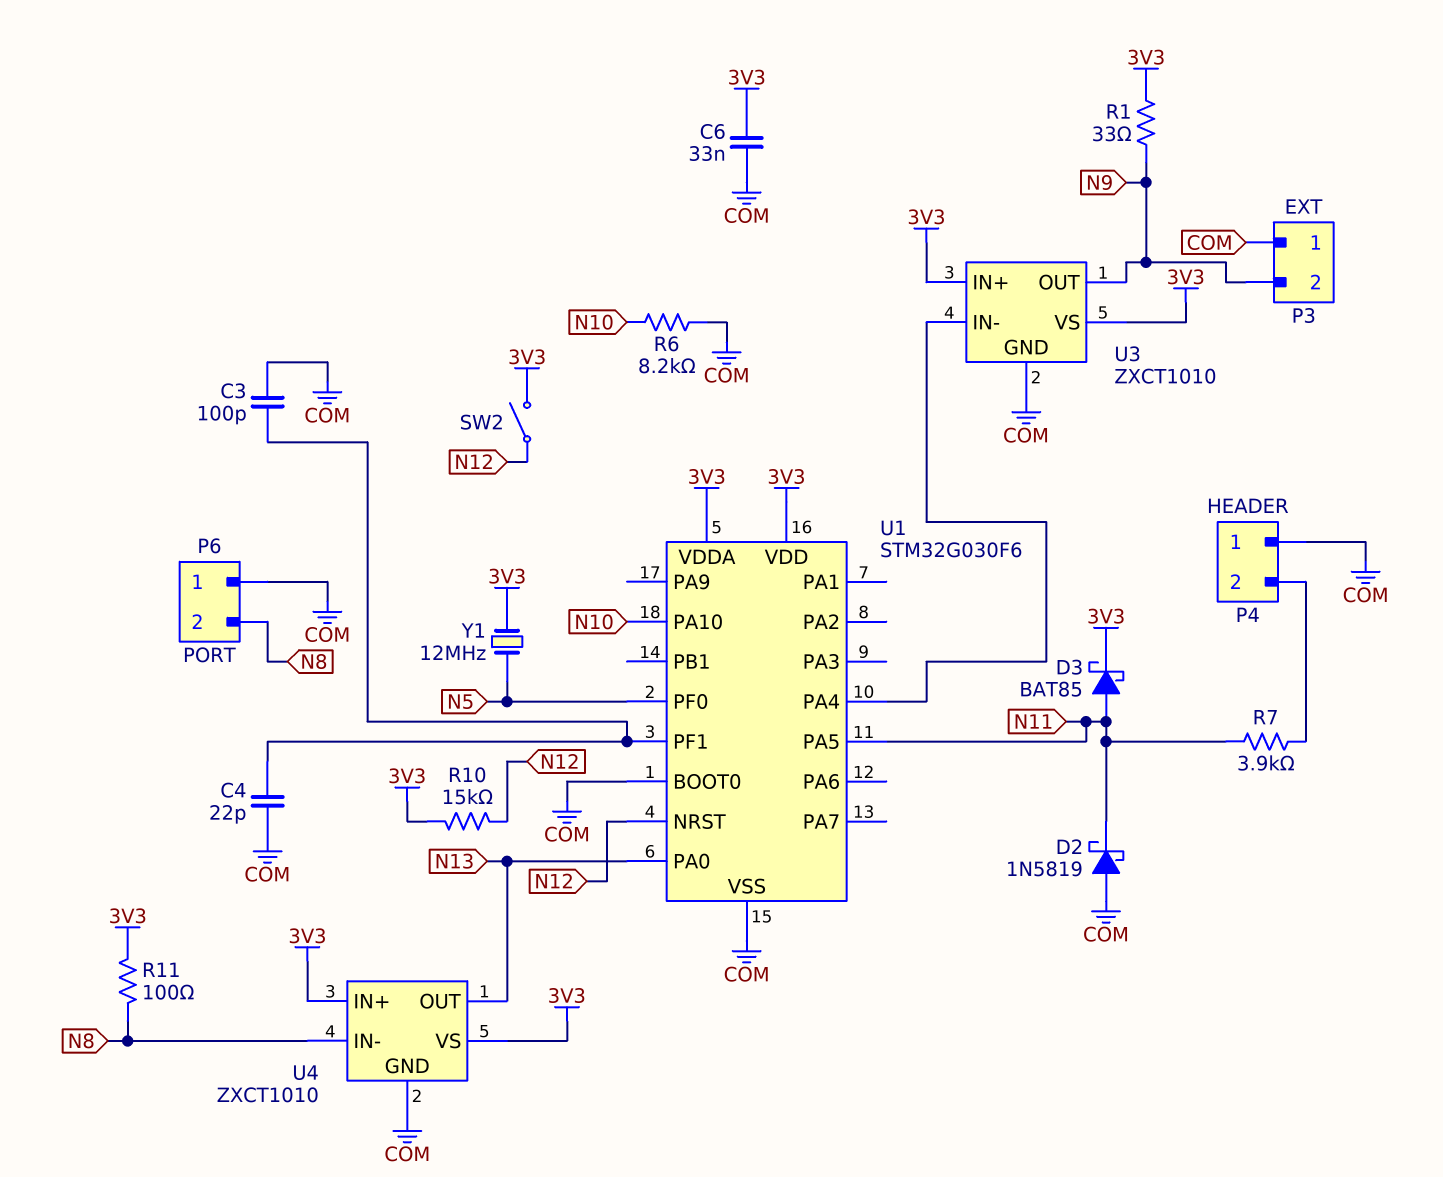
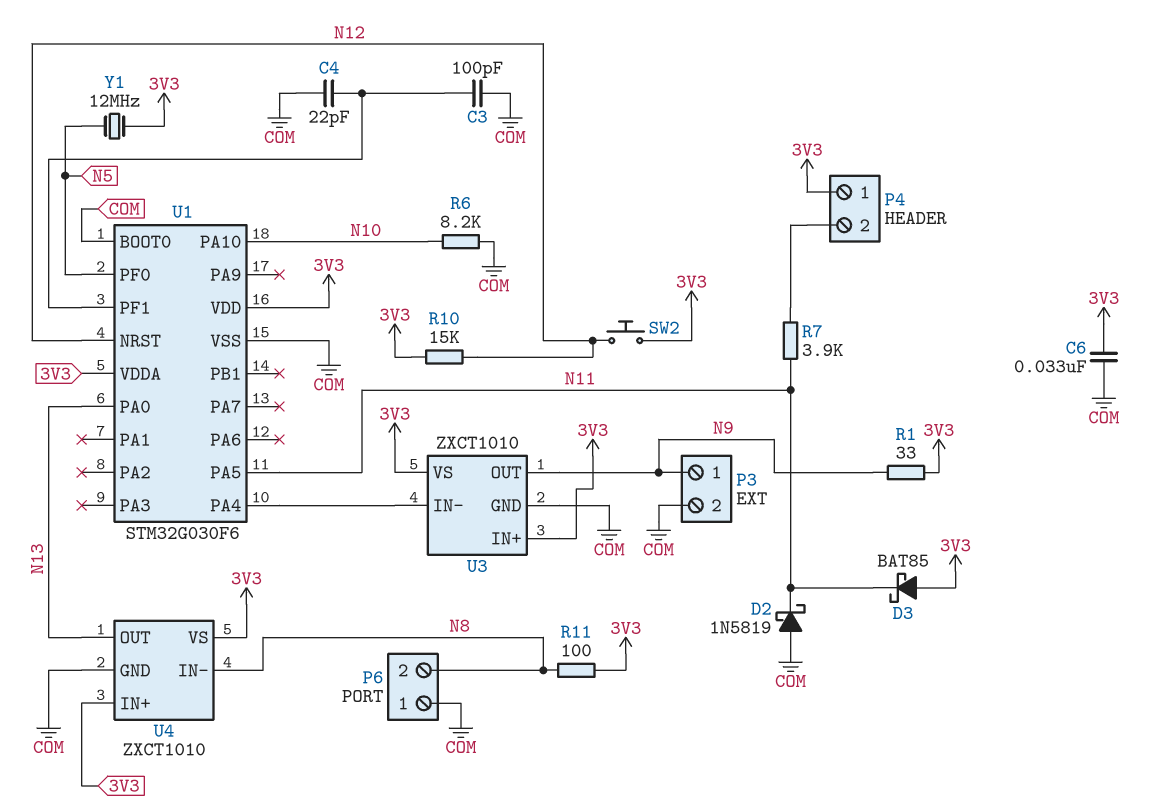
D3: schottky BAT85 (A N11, K 3V3) -> schottky BAT85 (A 3V3, K N11)
P3 pin 1: COM -> N9
P3 pin 2: N9 -> COM
P4 pin 1: COM -> 3V3
SW2: switch (3V3, N12) -> button (3V3, N12)

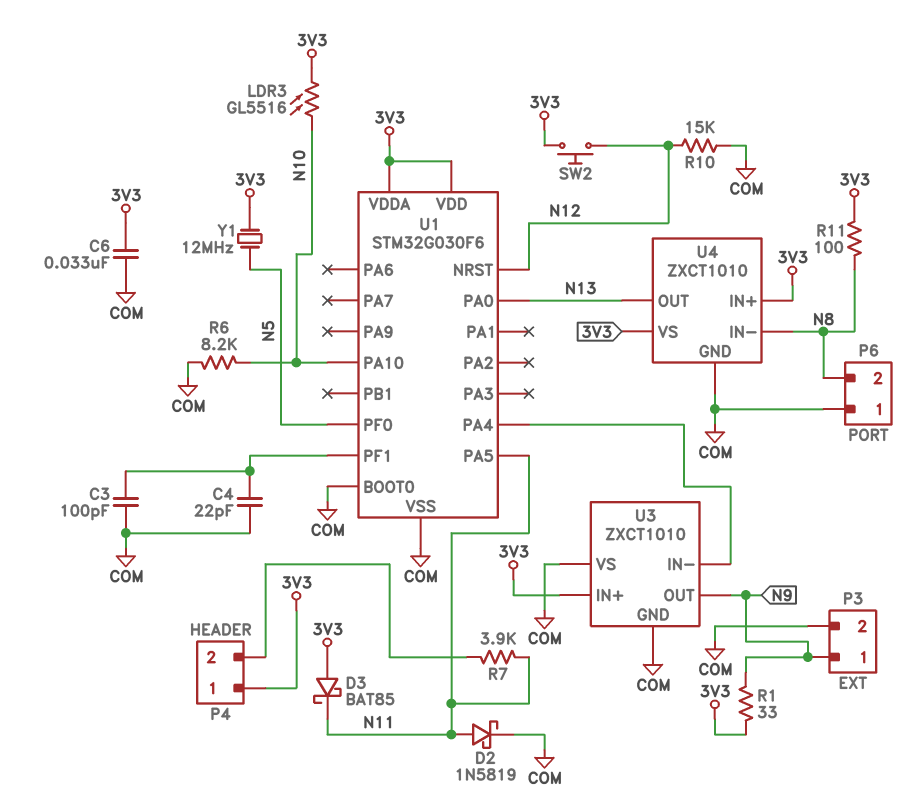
D2: schottky 1N5819 (A COM, K N11) -> schottky 1N5819 (A N11, K COM)
LDR3: none -> GL5516 (3V3, N10)
R10: 15k (3V3, N12) -> 15k (COM, N12)
U3 pin VS: 3V3 -> COM

